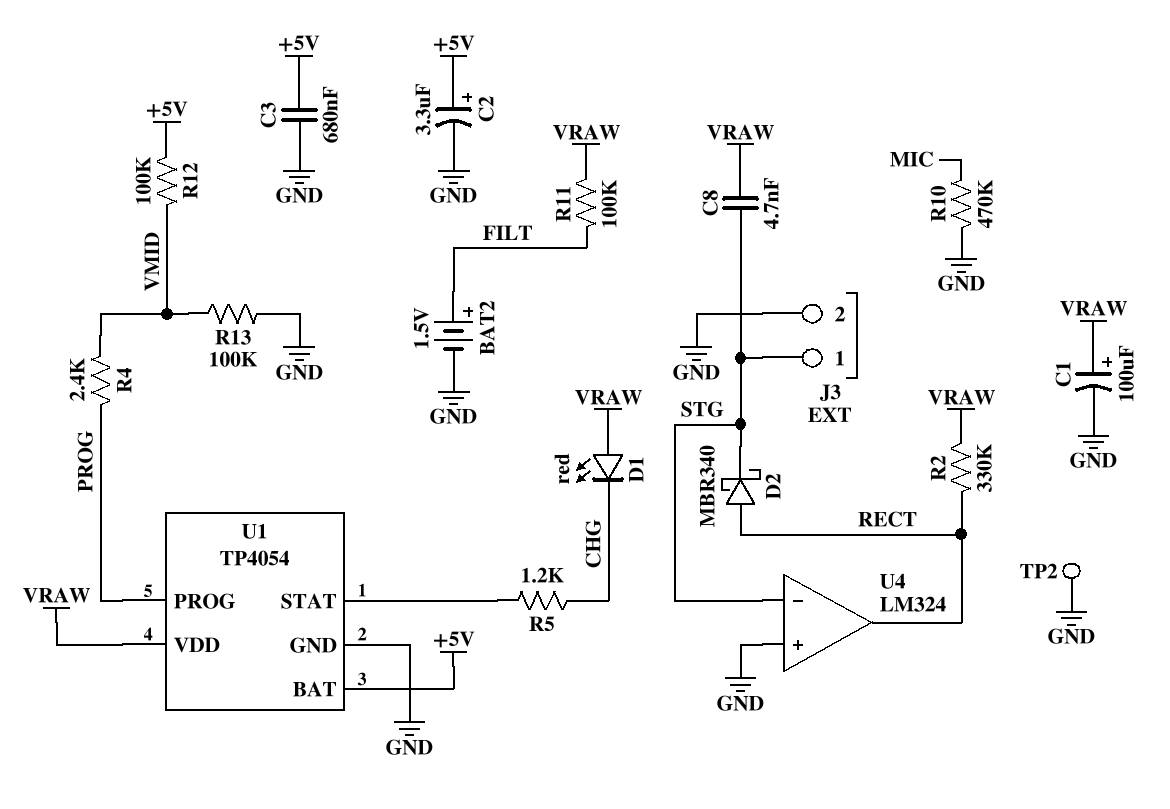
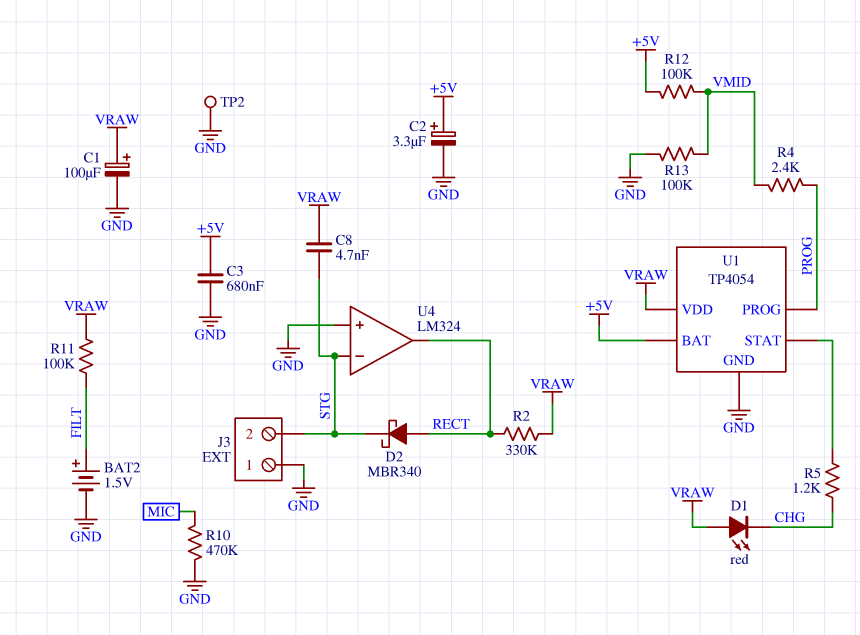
J3 pin 1: STG -> GND
J3 pin 2: GND -> STG

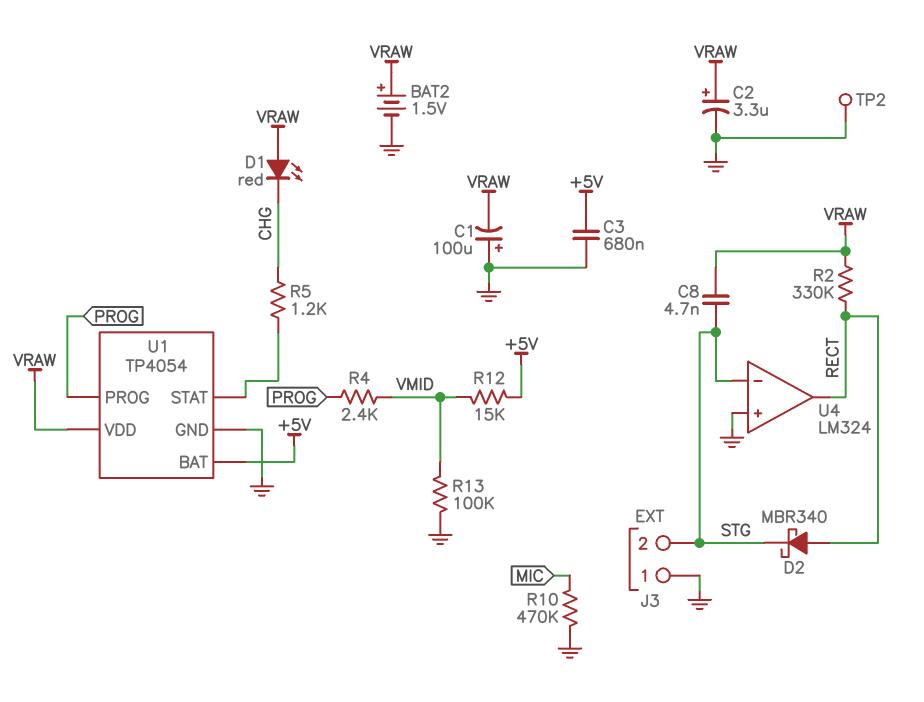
BAT2: 1.5V (plus FILT, minus GND) -> 1.5V (plus VRAW, minus GND)
C1: 100uF (plus VRAW, minus GND) -> 100uF (plus GND, minus VRAW)
C2: 3.3uF (plus +5V, minus GND) -> 3.3uF (plus VRAW, minus GND)
R11: 100k (FILT, VRAW) -> none
R12: 100k (+5V, VMID) -> 15k (+5V, VMID)

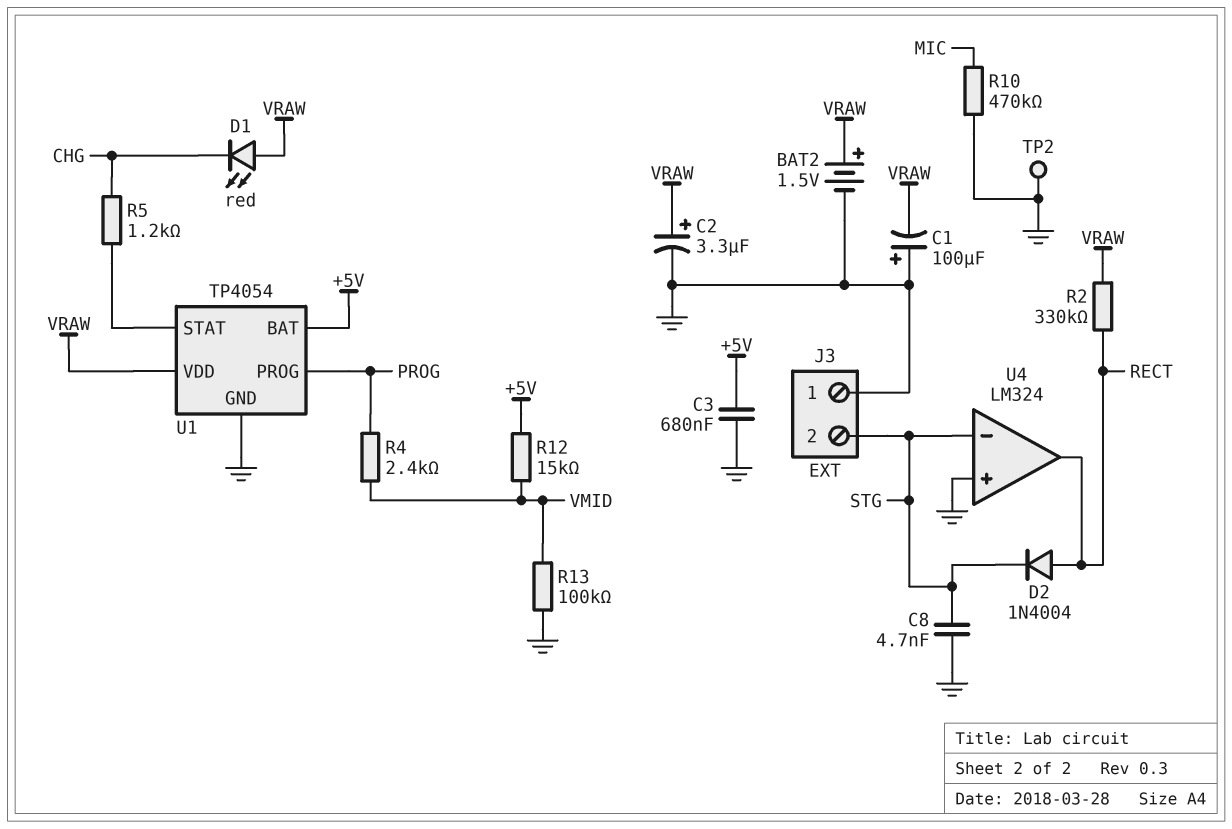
C8: 4.7nF (STG, VRAW) -> 4.7nF (GND, STG)
D2: schottky MBR340 (A RECT, K STG) -> diode 1N4004 (A RECT, K STG)

